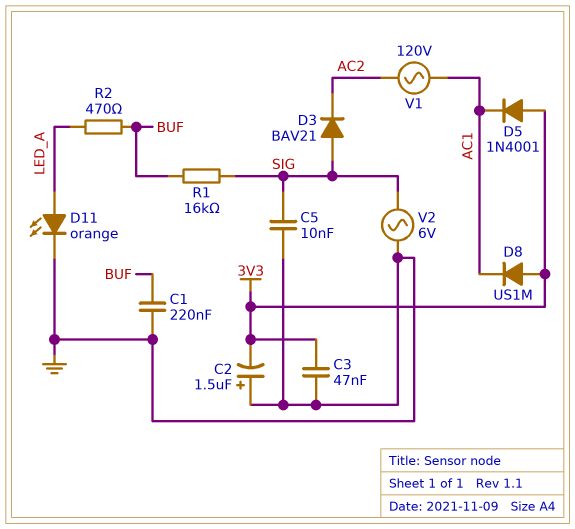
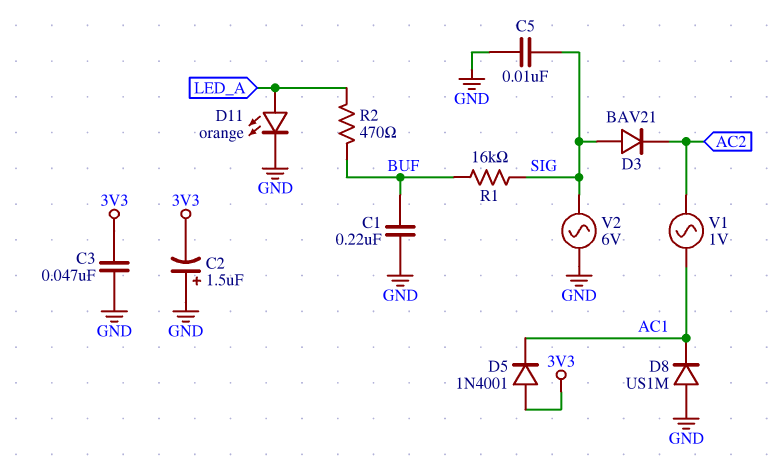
D8: diode US1M (A 3V3, K AC1) -> diode US1M (A GND, K AC1)
V1: AC 120V (AC1, AC2) -> AC 1V (AC1, AC2)

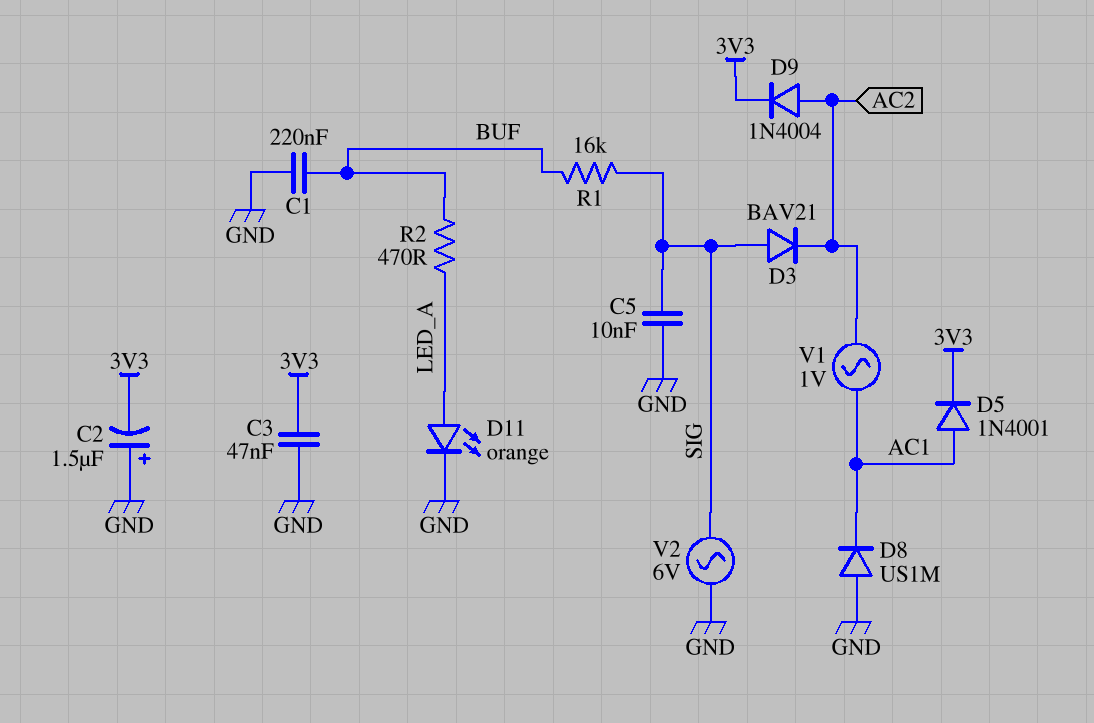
D5: diode 1N4001 (A 3V3, K AC1) -> diode 1N4001 (A AC1, K 3V3)
D9: none -> diode 1N4004 (A AC2, K 3V3)

